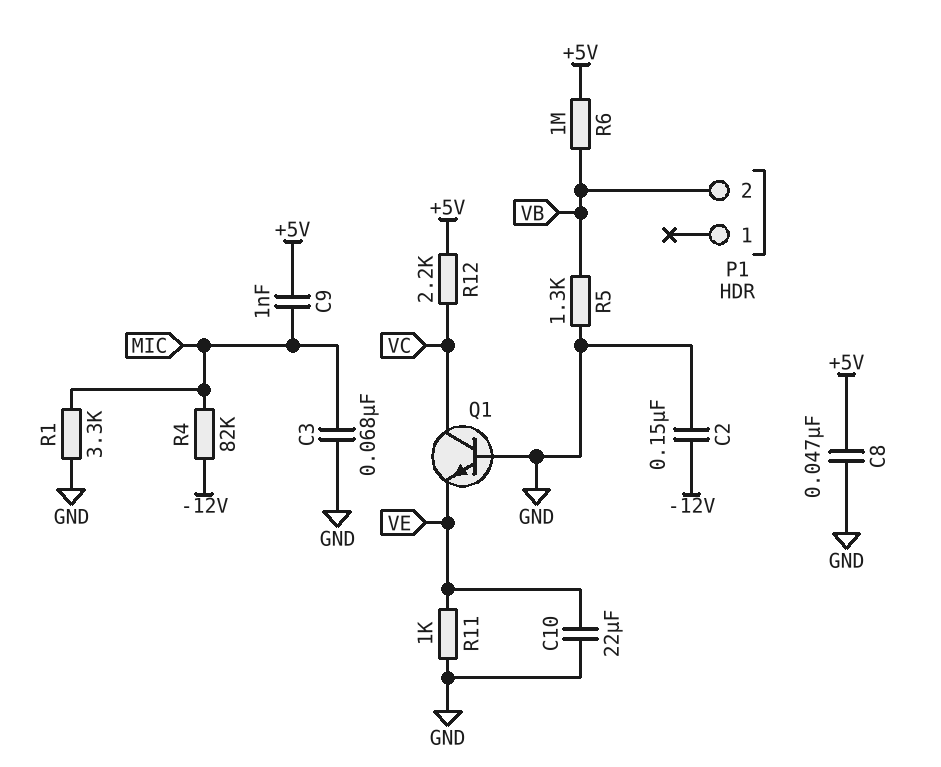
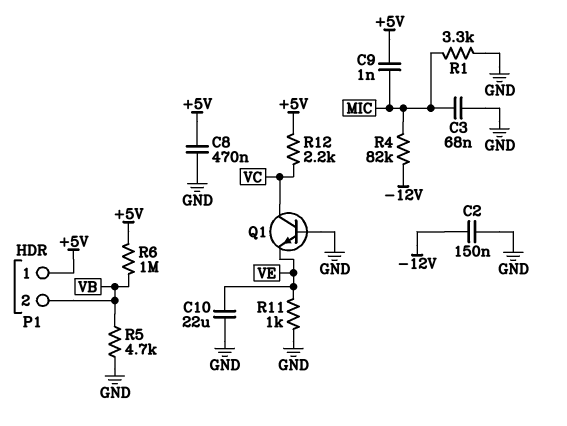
C8: 47nF (+5V, GND) -> 470nF (+5V, GND)
P1 pin 1: none -> +5V
R5: 1.3k (GND, VB) -> 4.7k (GND, VB)

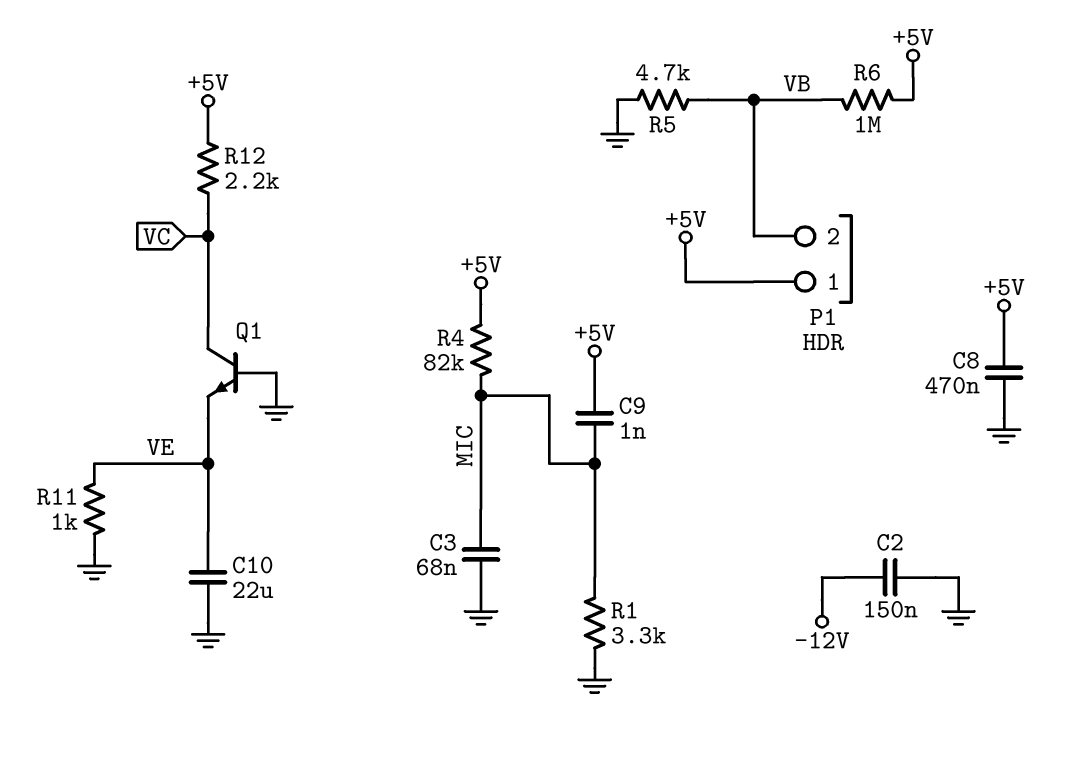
R4: 82k (-12V, MIC) -> 82k (+5V, MIC)

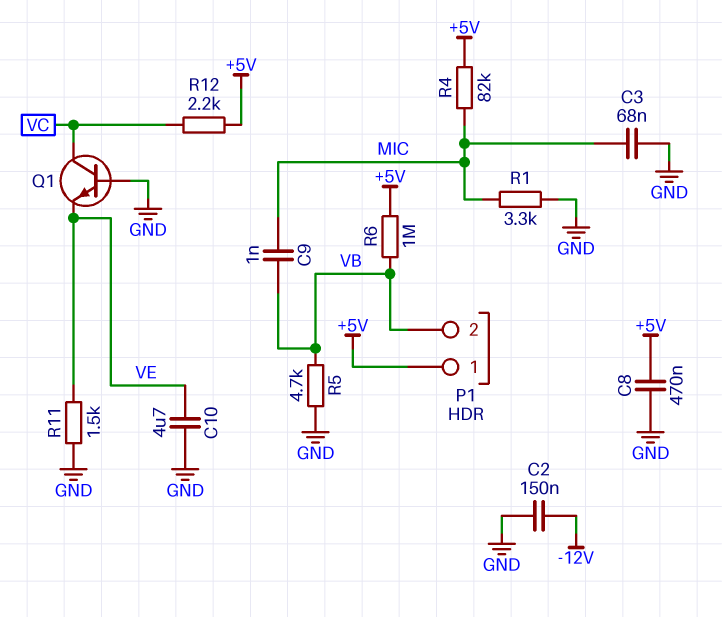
C9: 1nF (+5V, MIC) -> 1nF (MIC, VB)
C10: 22uF (GND, VE) -> 4.7uF (GND, VE)
R11: 1k (GND, VE) -> 1.5k (GND, VE)

